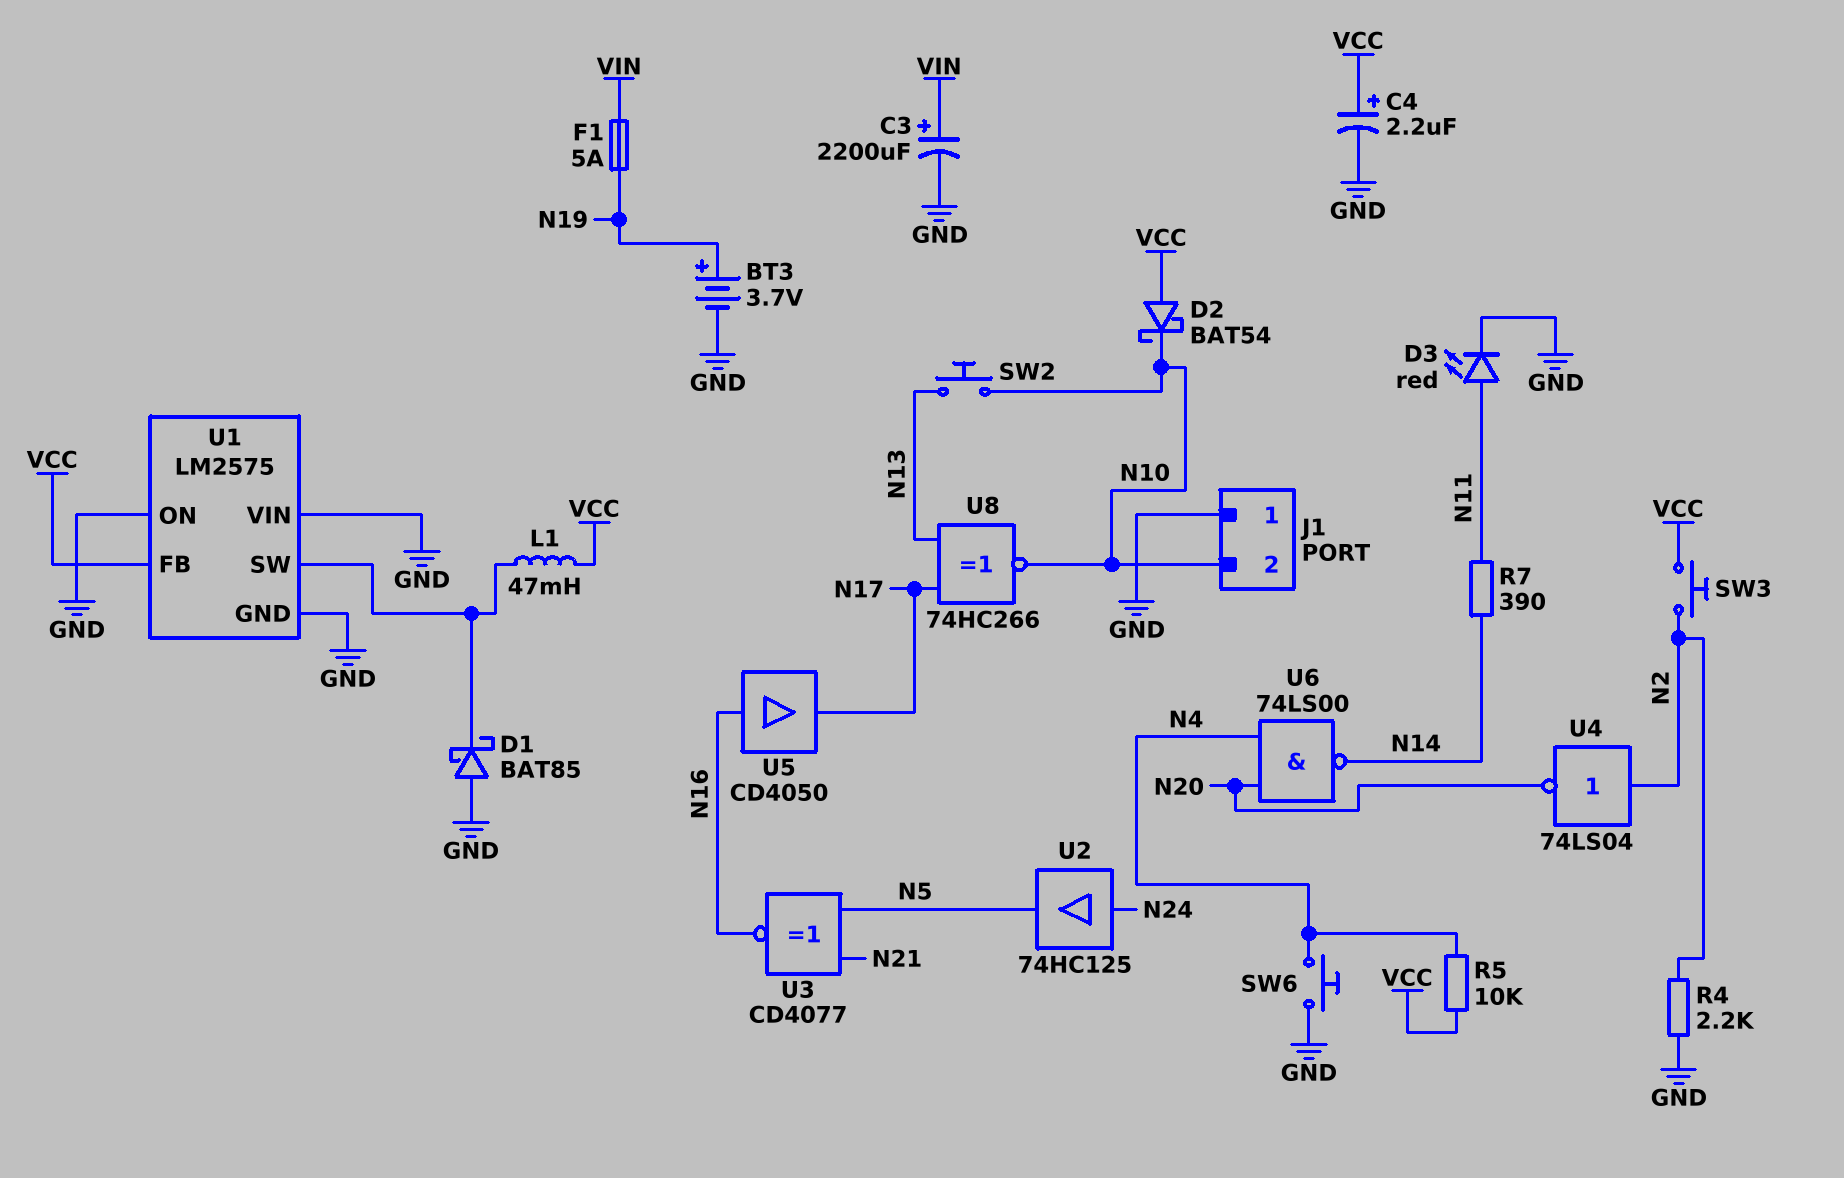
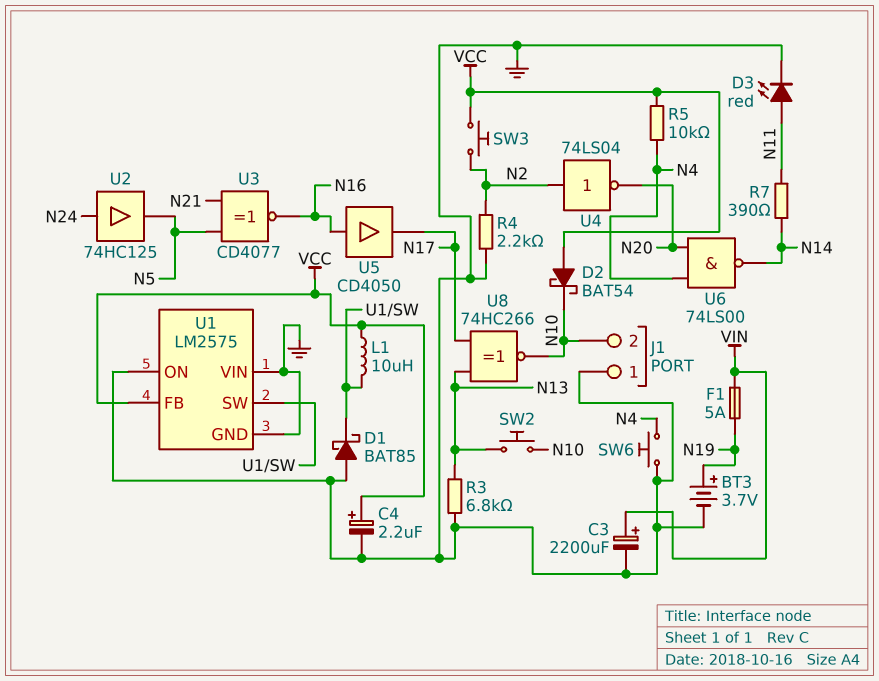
L1: 47mH (U1/SW, VCC) -> 10uH (U1/SW, VCC)
R3: none -> 6.8k (GND, N13)

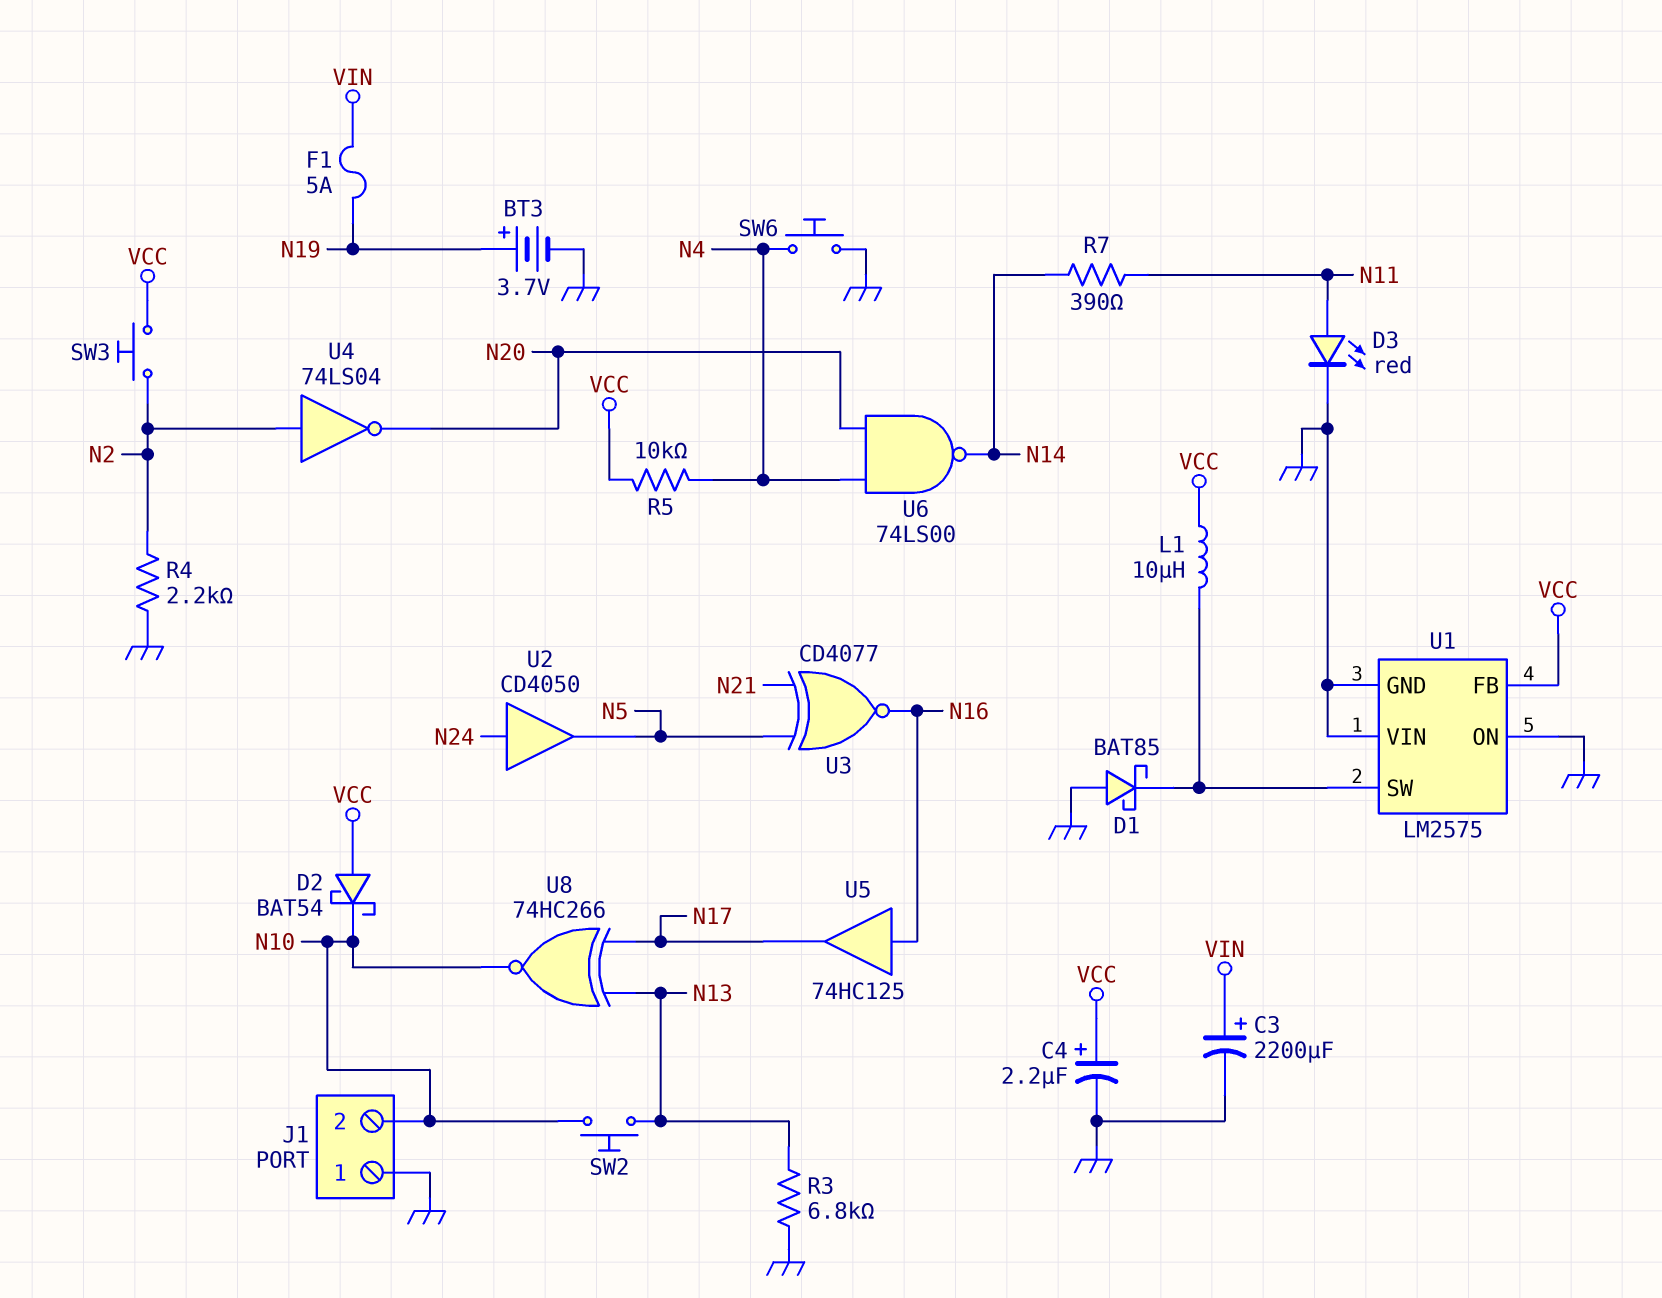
U2: buffer 74HC125 (in N24, out N5) -> buffer CD4050 (in N24, out N5)
U5: buffer CD4050 (in N16, out N17) -> buffer 74HC125 (in N16, out N17)

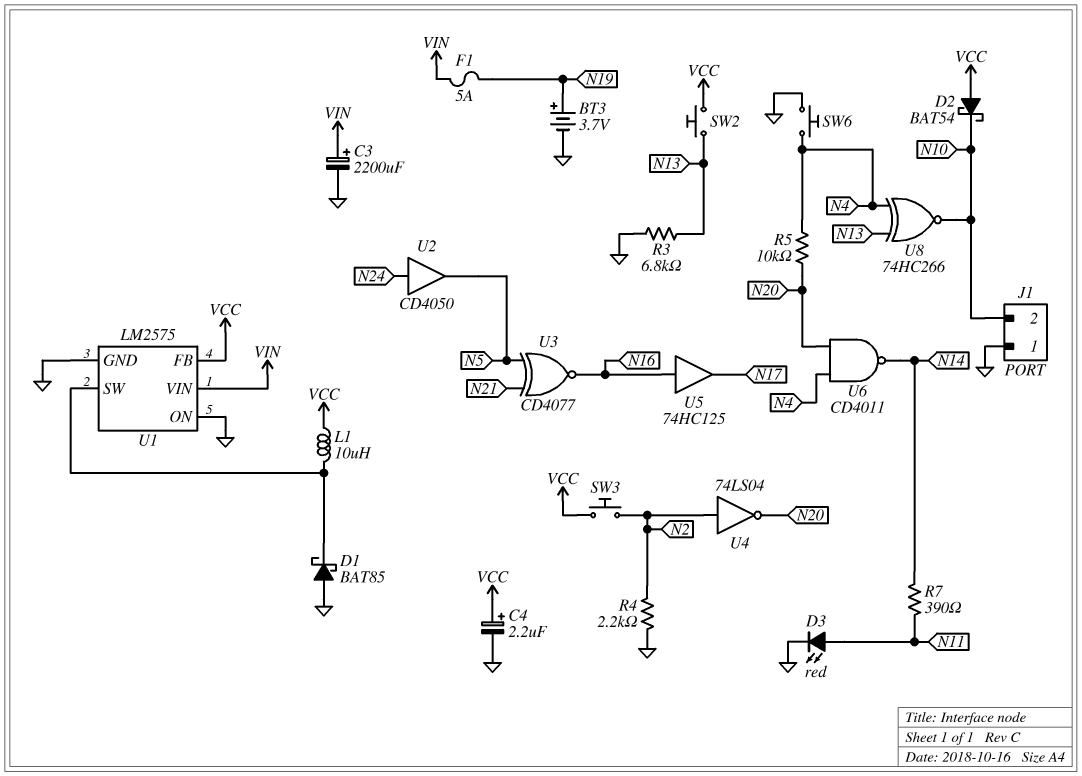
R5: 10k (N4, VCC) -> 10k (N4, N20)
SW2: button (N10, N13) -> button (N13, VCC)
U1 pin VIN: GND -> VIN
U6: NAND 74LS00 (in N4, in N20, out N14) -> NAND CD4011 (in N4, in N20, out N14)
U8: XNOR 74HC266 (in N13, in N17, out N10) -> XNOR 74HC266 (in N4, in N13, out N10)

